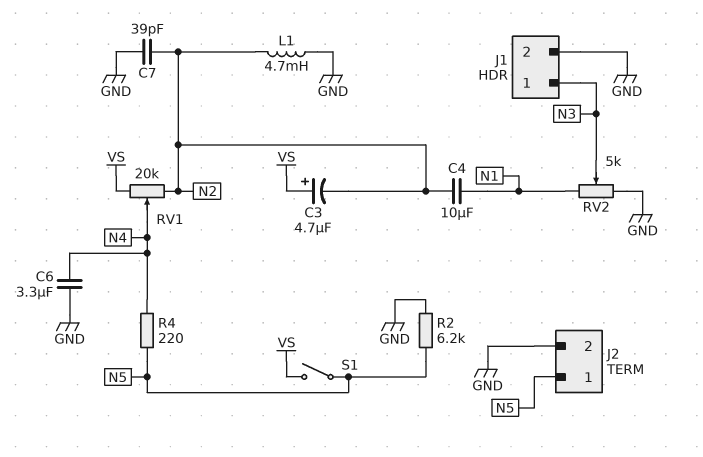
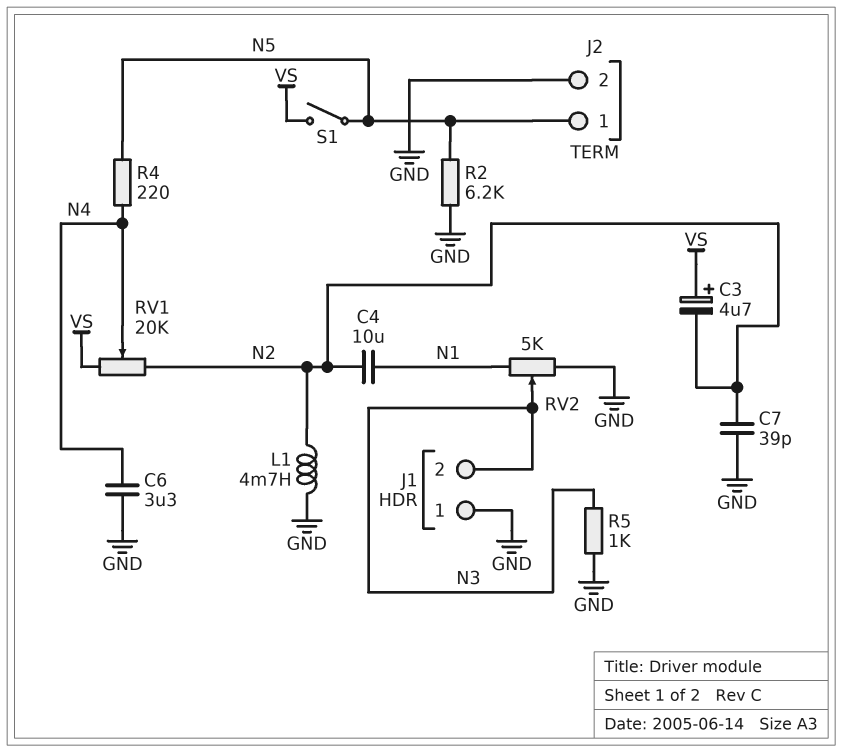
J1 pin 1: N3 -> GND
J1 pin 2: GND -> N3
R5: none -> 1k (GND, N3)

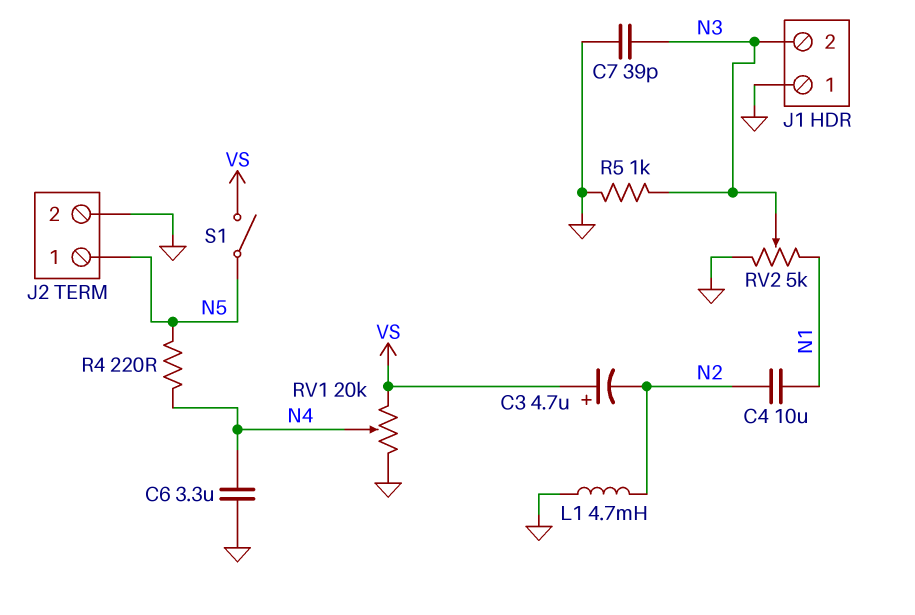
C7: 39pF (GND, N2) -> 39pF (GND, N3)
R2: 6.2k (GND, N5) -> none
RV1: 20k (N2, VS, wiper N4) -> 20k (GND, VS, wiper N4)

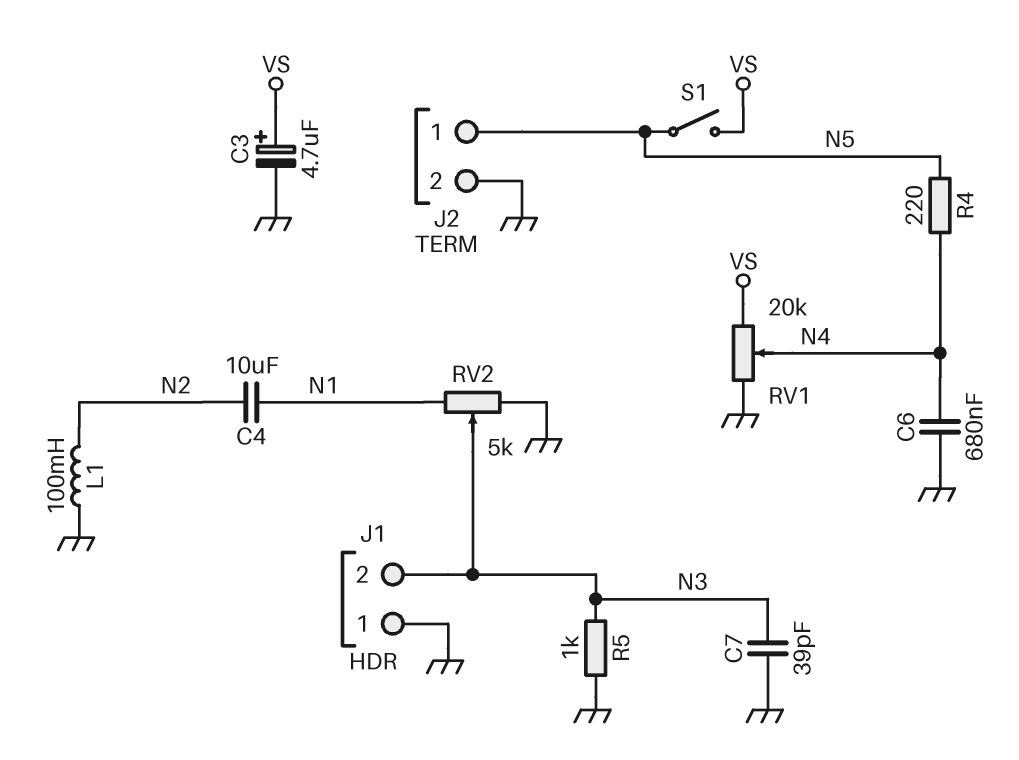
C3: 4.7uF (plus VS, minus N2) -> 4.7uF (plus VS, minus GND)
C6: 3.3uF (GND, N4) -> 680nF (GND, N4)
L1: 4.7mH (GND, N2) -> 100mH (GND, N2)

